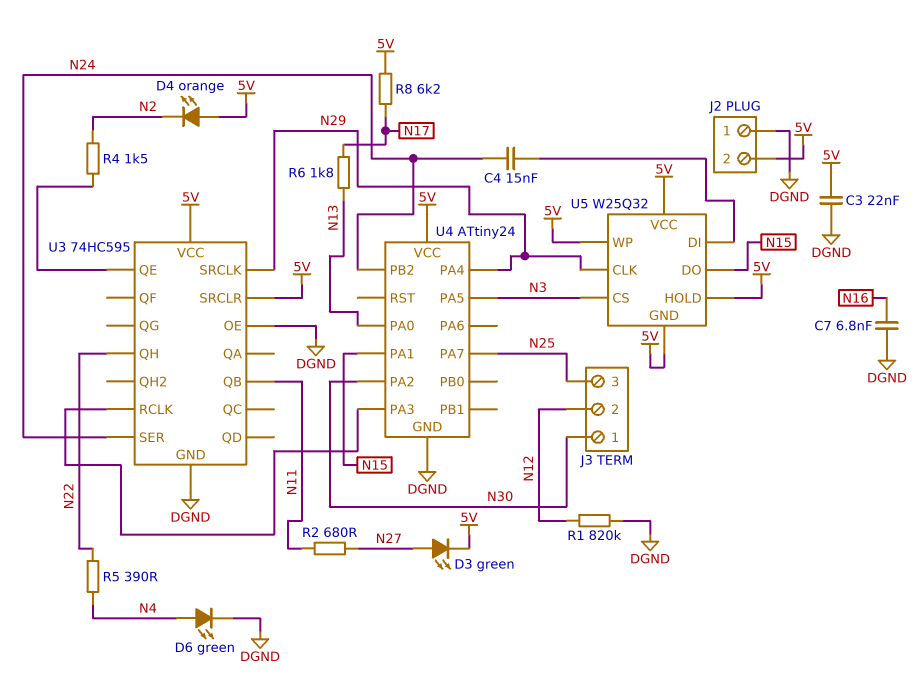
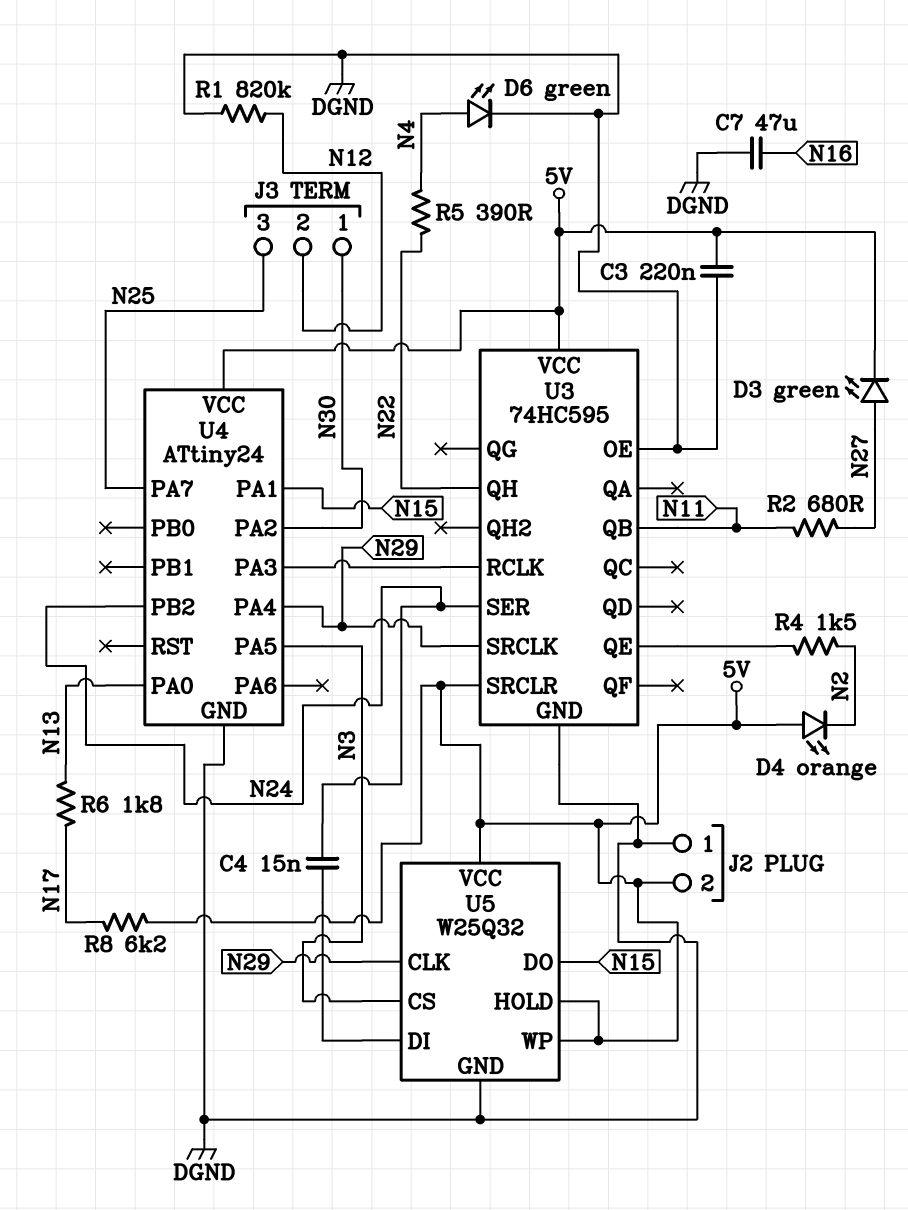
C3: 22nF (5V, DGND) -> 220nF (5V, DGND)
C7: 6.8nF (DGND, N16) -> 47uF (DGND, N16)
U5 pin GND: 5V -> DGND

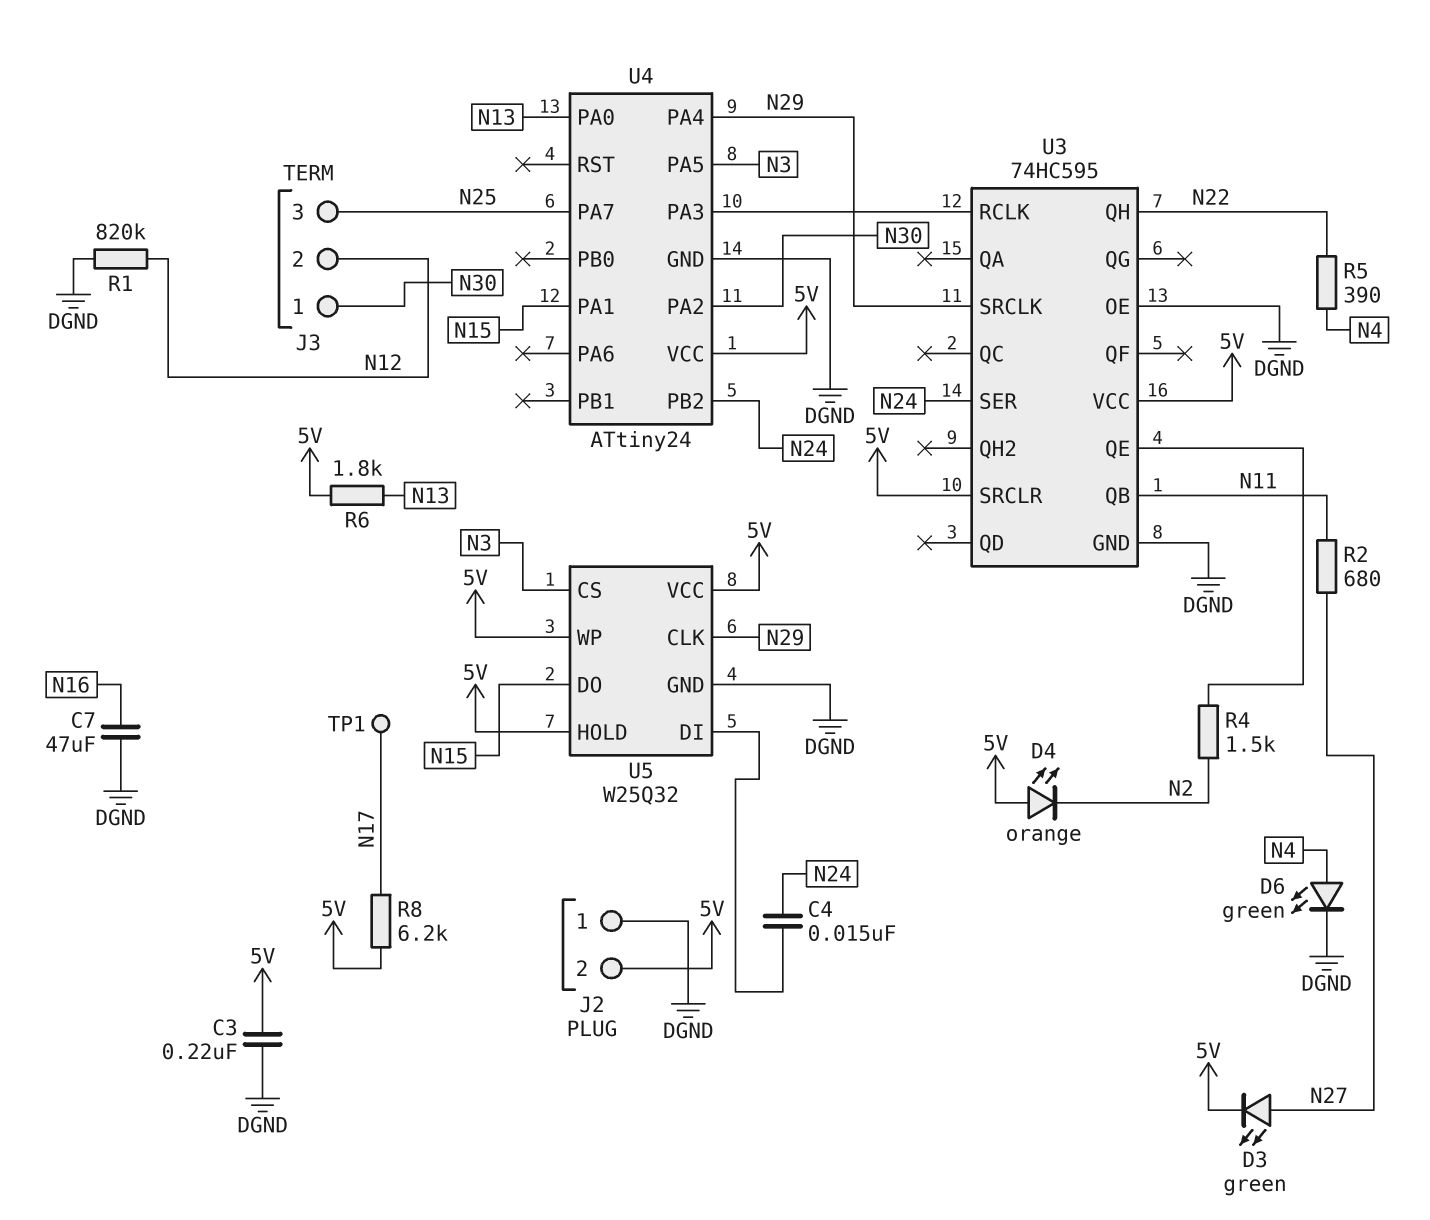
R6: 1.8k (N13, N17) -> 1.8k (5V, N13)
TP1: none -> test point (N17)

